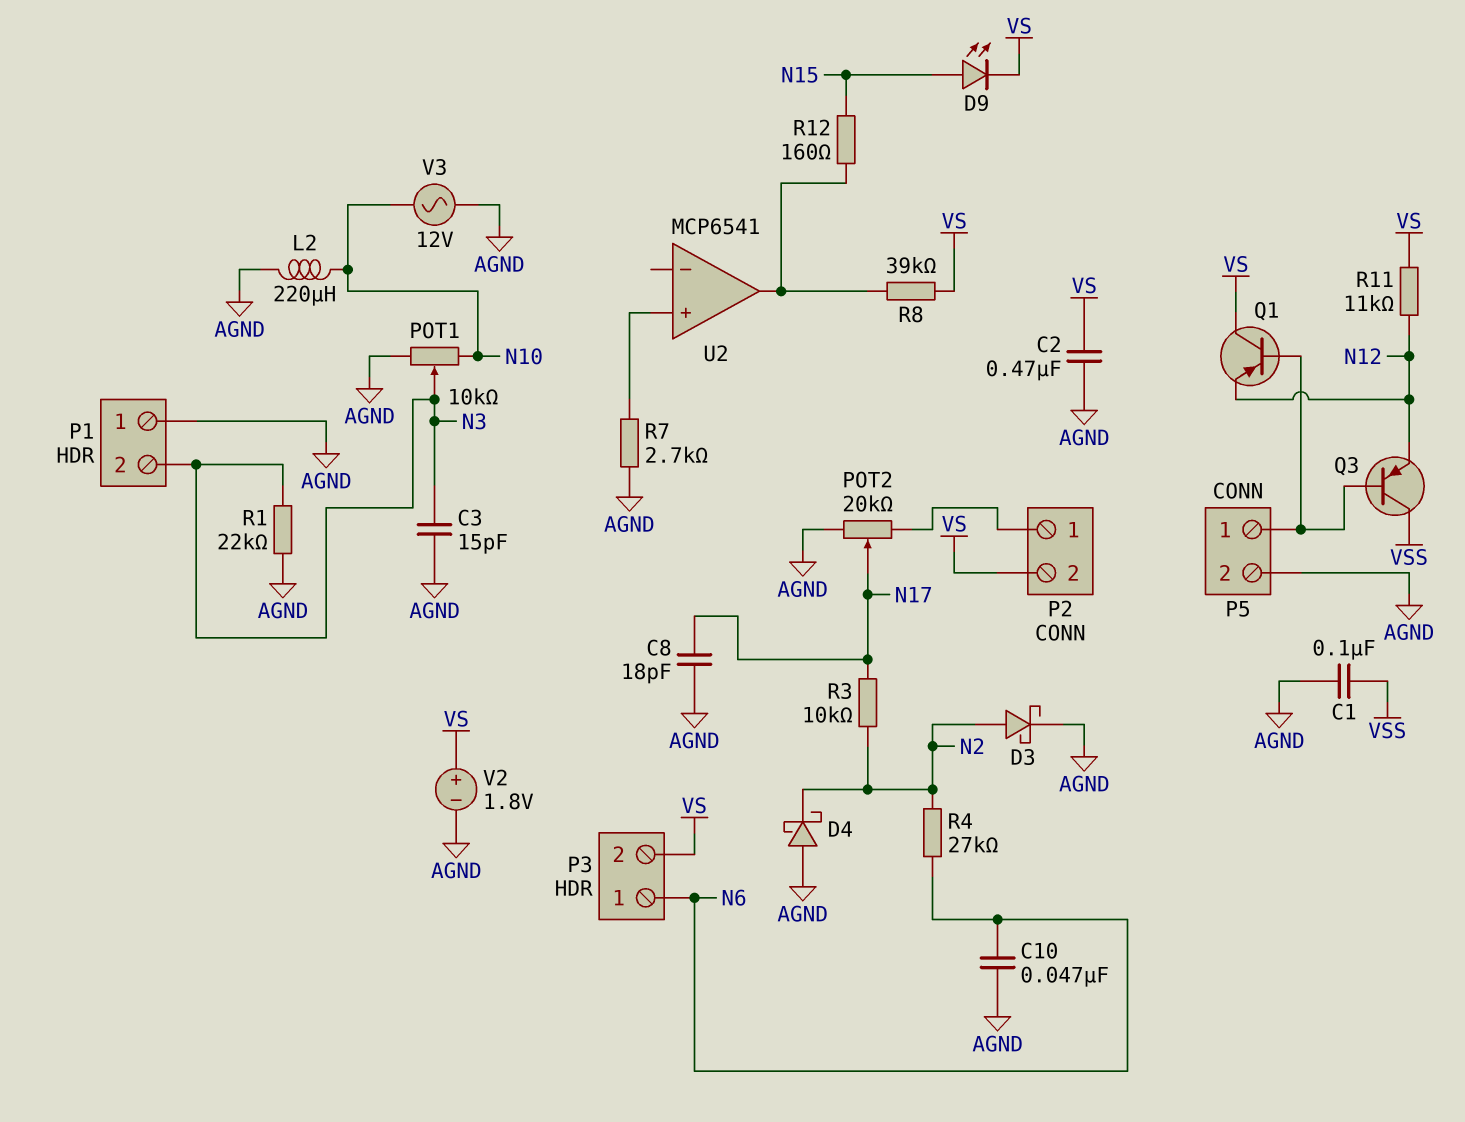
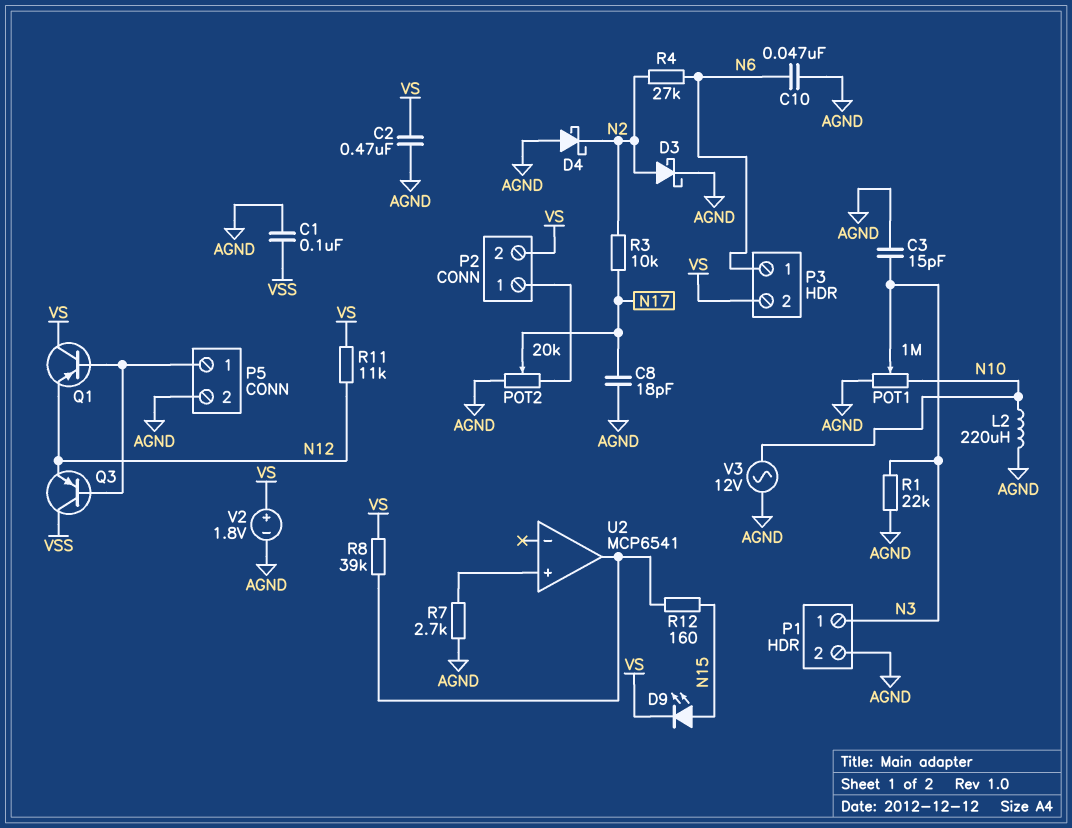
P1 pin 1: AGND -> N3
P1 pin 2: N3 -> AGND
POT1: 10k (AGND, N10, wiper N3) -> 1M (AGND, N10, wiper N3)

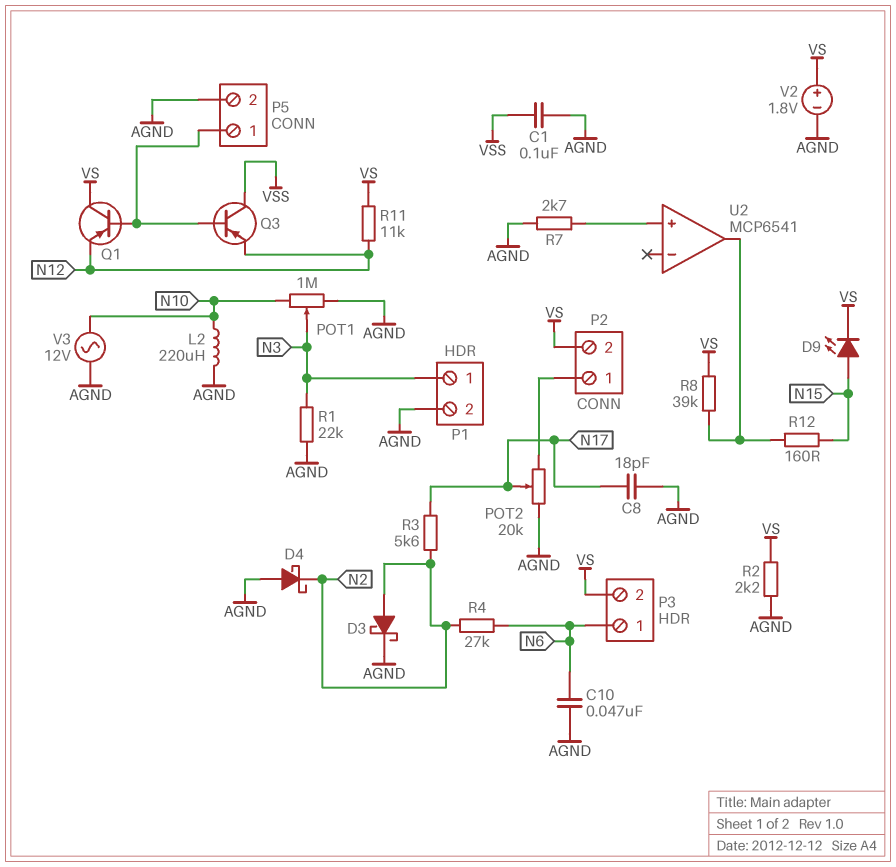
C2: 470nF (AGND, VS) -> none
C3: 15pF (AGND, N3) -> none
R2: none -> 2.2k (AGND, VS)
R3: 10k (N2, N17) -> 5.6k (N2, N17)

